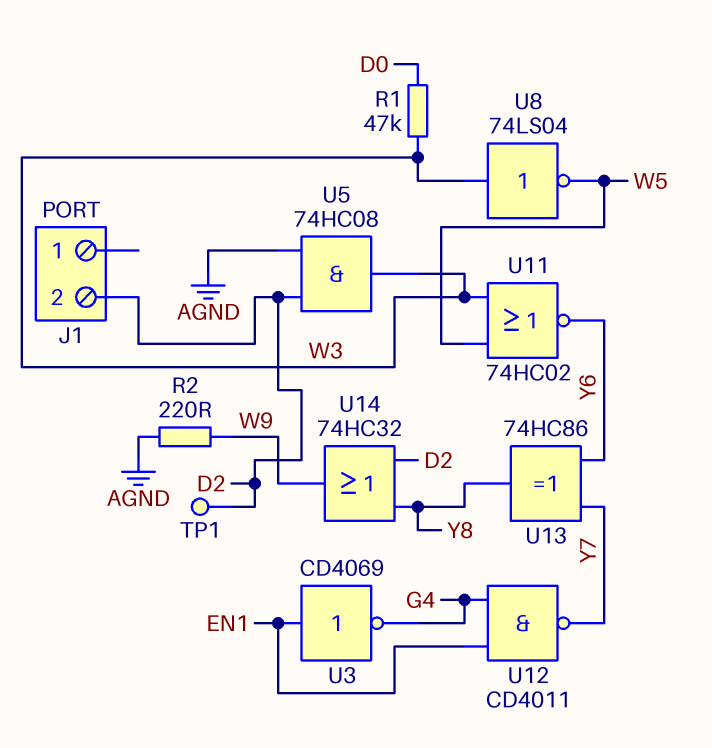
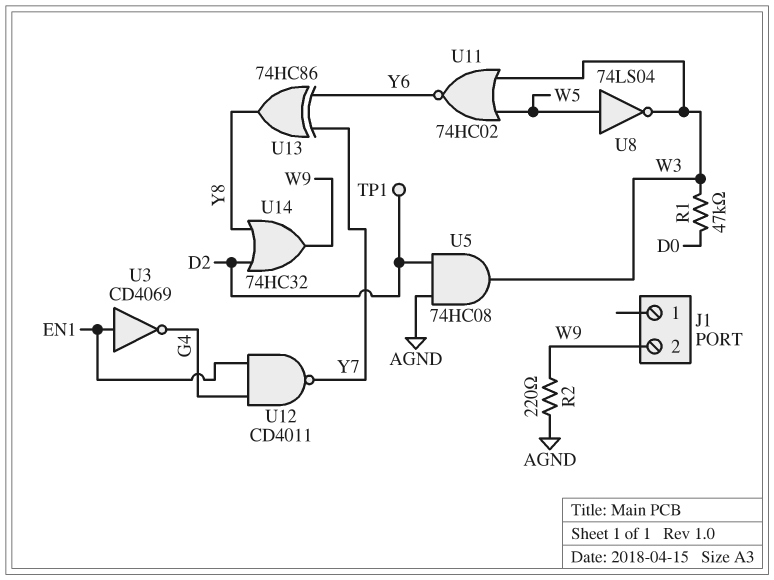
J1 pin 2: D2 -> W9
U8: NOT 74LS04 (in W3, out W5) -> NOT 74LS04 (in W5, out W3)

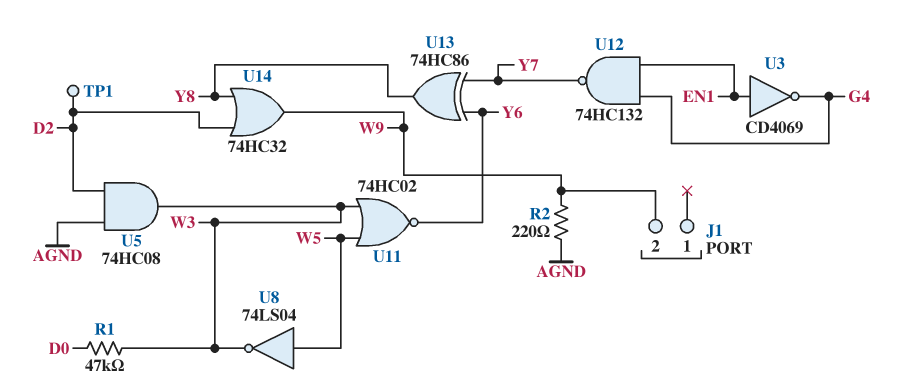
U12: NAND CD4011 (in EN1, in G4, out Y7) -> NAND 74HC132 (in EN1, in G4, out Y7)

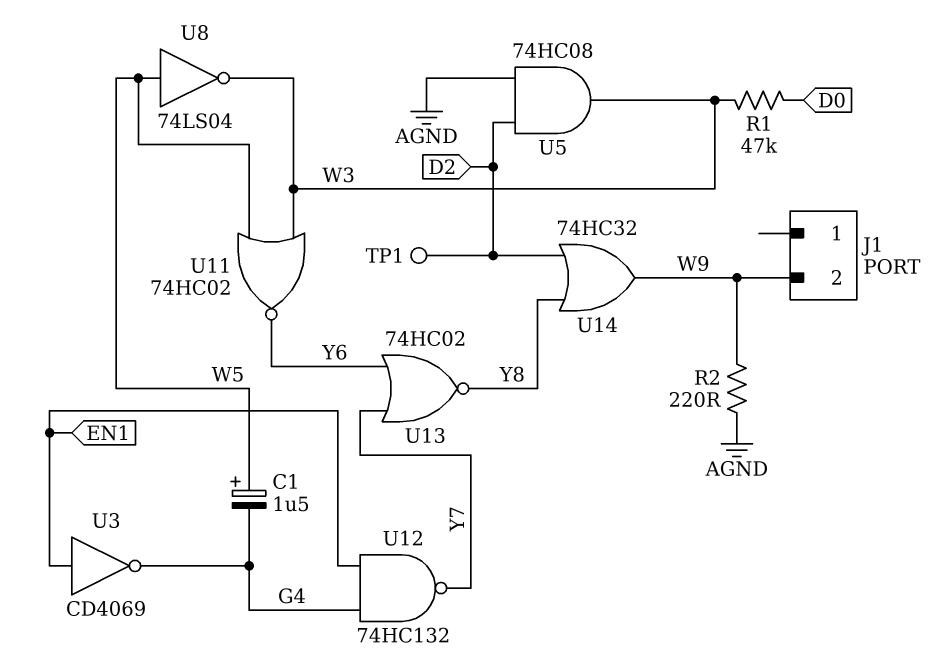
C1: none -> 1.5uF (plus W5, minus G4)
U13: XOR 74HC86 (in Y6, in Y7, out Y8) -> NOR 74HC02 (in Y6, in Y7, out Y8)

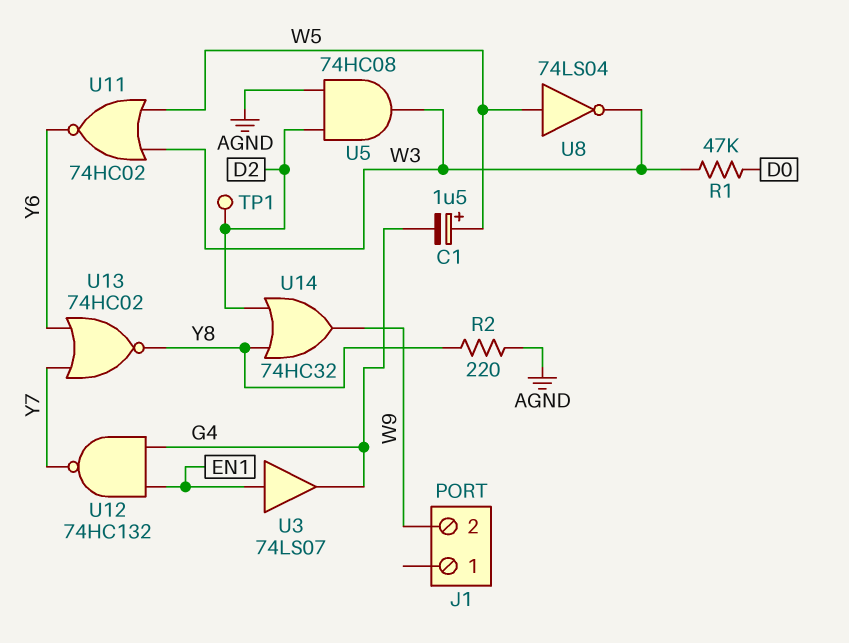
R2: 220 (AGND, W9) -> 220 (AGND, Y8)
U3: NOT CD4069 (in EN1, out G4) -> buffer 74LS07 (in EN1, out G4)

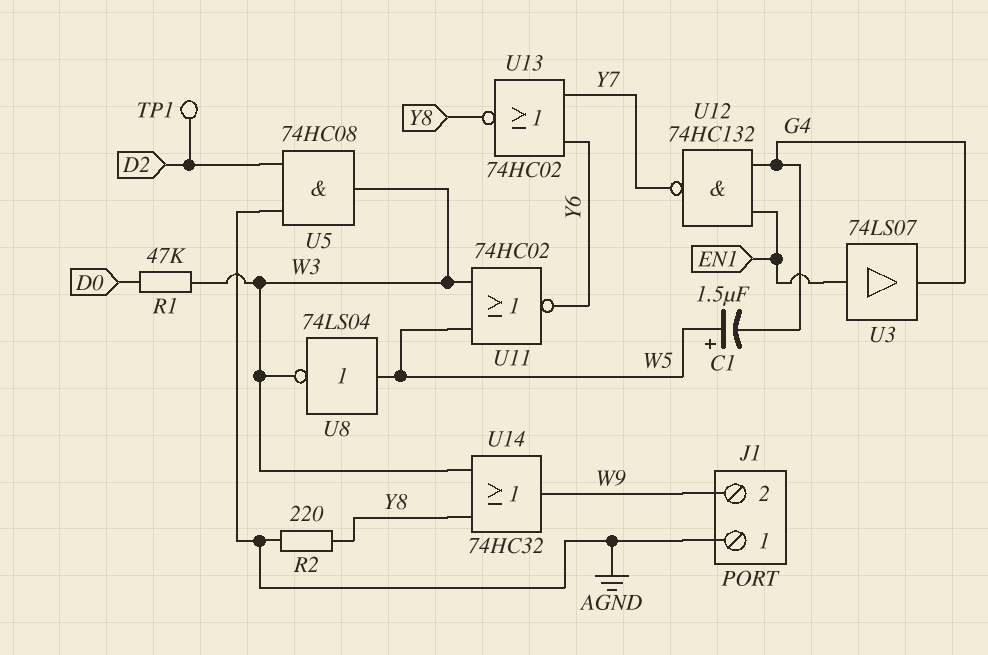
J1 pin 1: none -> AGND
U14: OR 74HC32 (in D2, in Y8, out W9) -> OR 74HC32 (in W3, in Y8, out W9)

